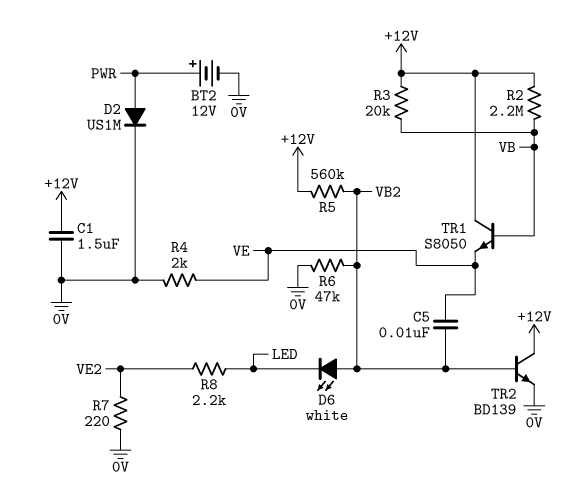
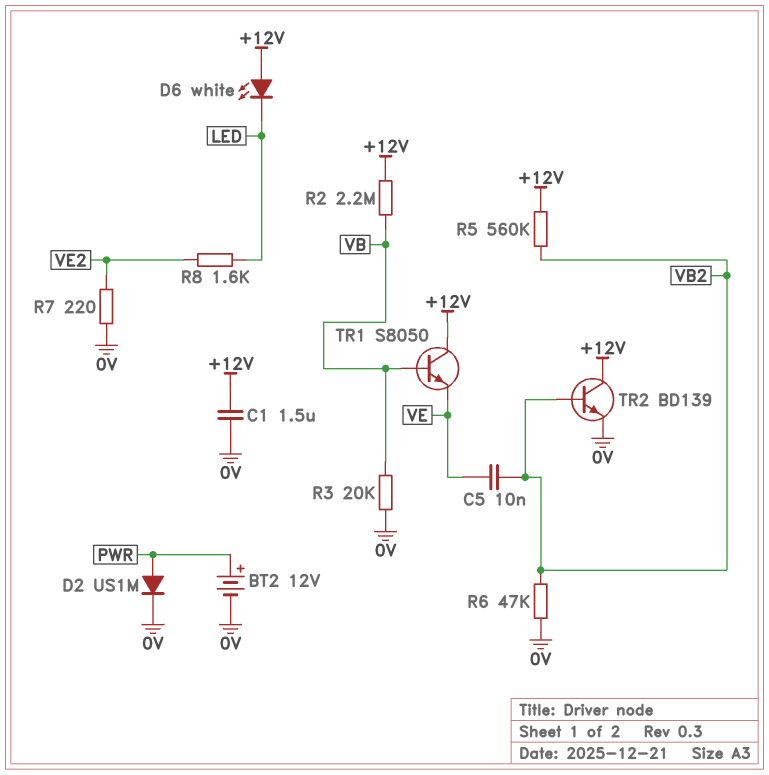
D6: LED white (A VB2, K LED) -> LED white (A +12V, K LED)
R3: 20k (+12V, VB) -> 20k (0V, VB)
R4: 2k (0V, VE) -> none
R8: 2.2k (LED, VE2) -> 1.6k (LED, VE2)

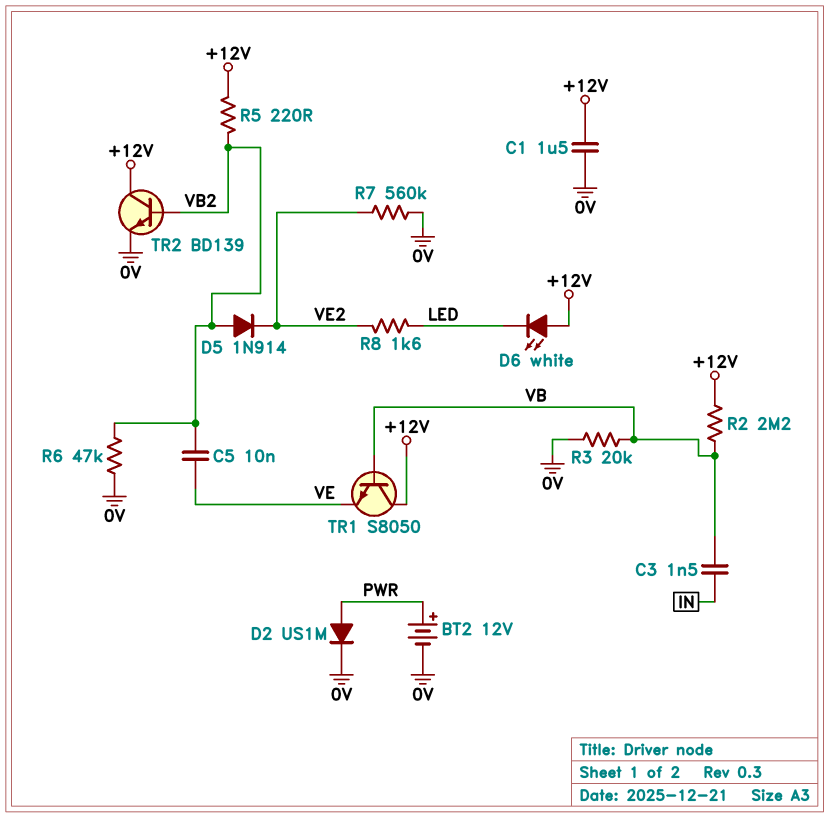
C3: none -> 1.5nF (IN, VB)
D5: none -> diode 1N914 (A VB2, K VE2)
R5: 560k (+12V, VB2) -> 220 (+12V, VB2)
R7: 220 (0V, VE2) -> 560k (0V, VE2)

